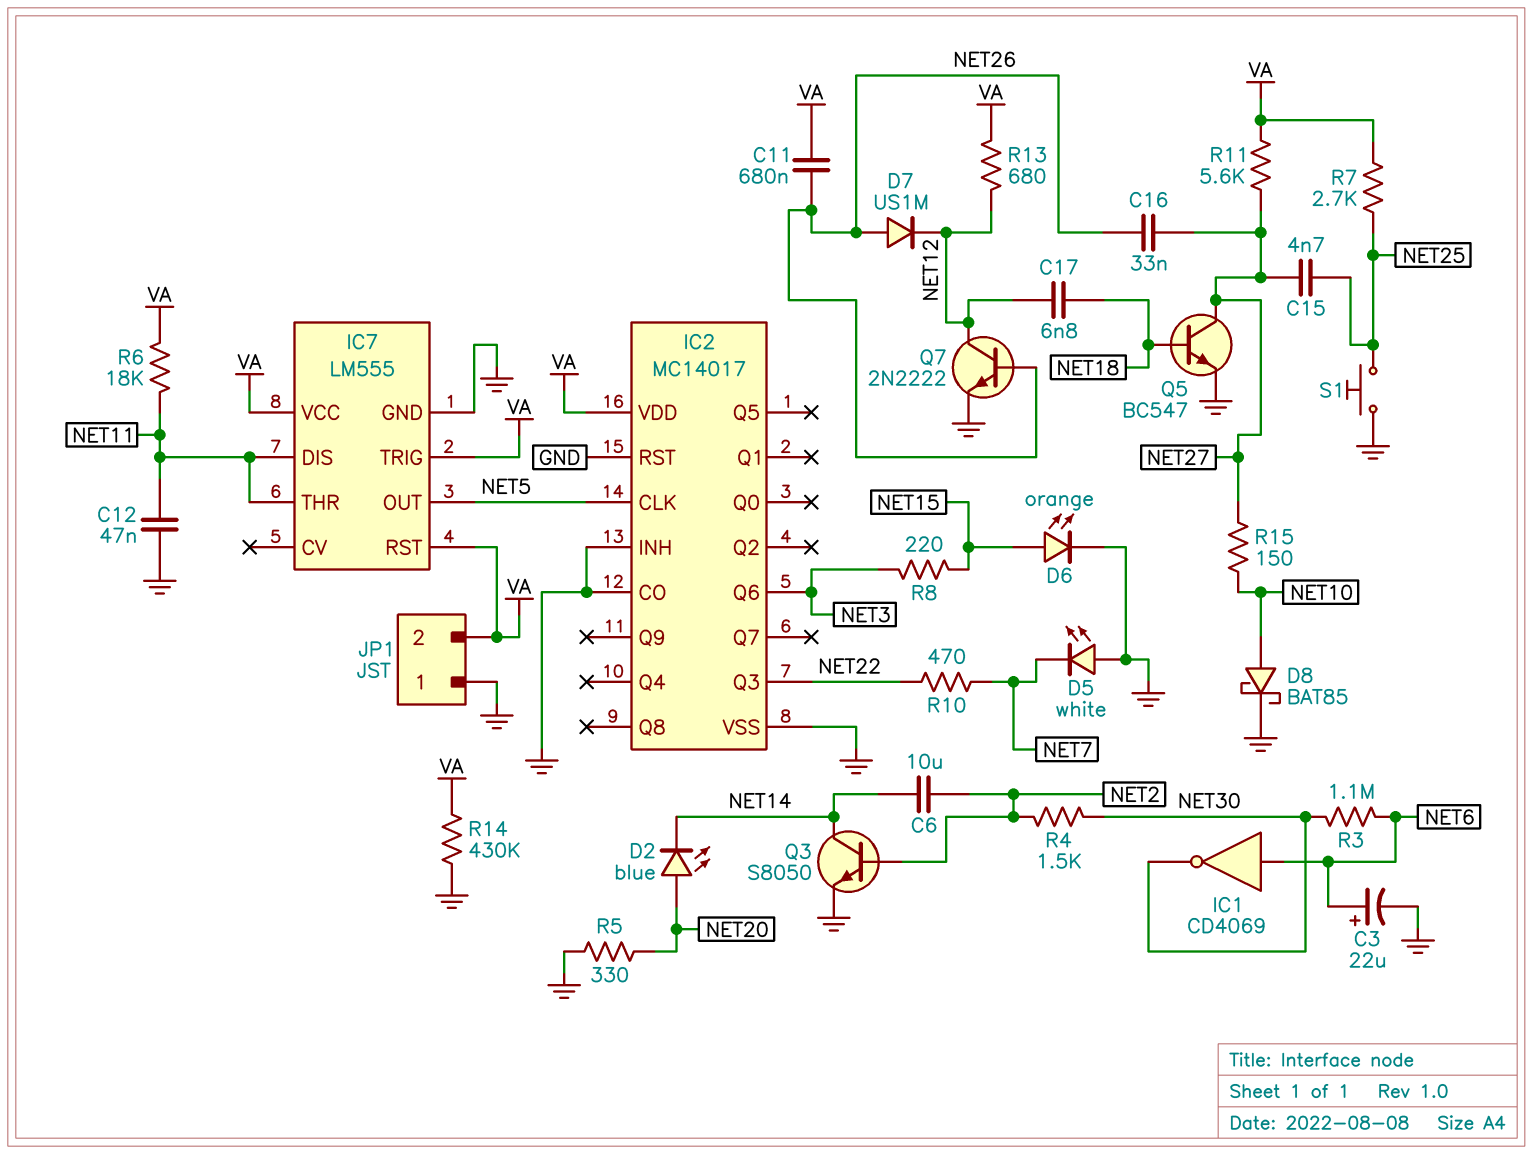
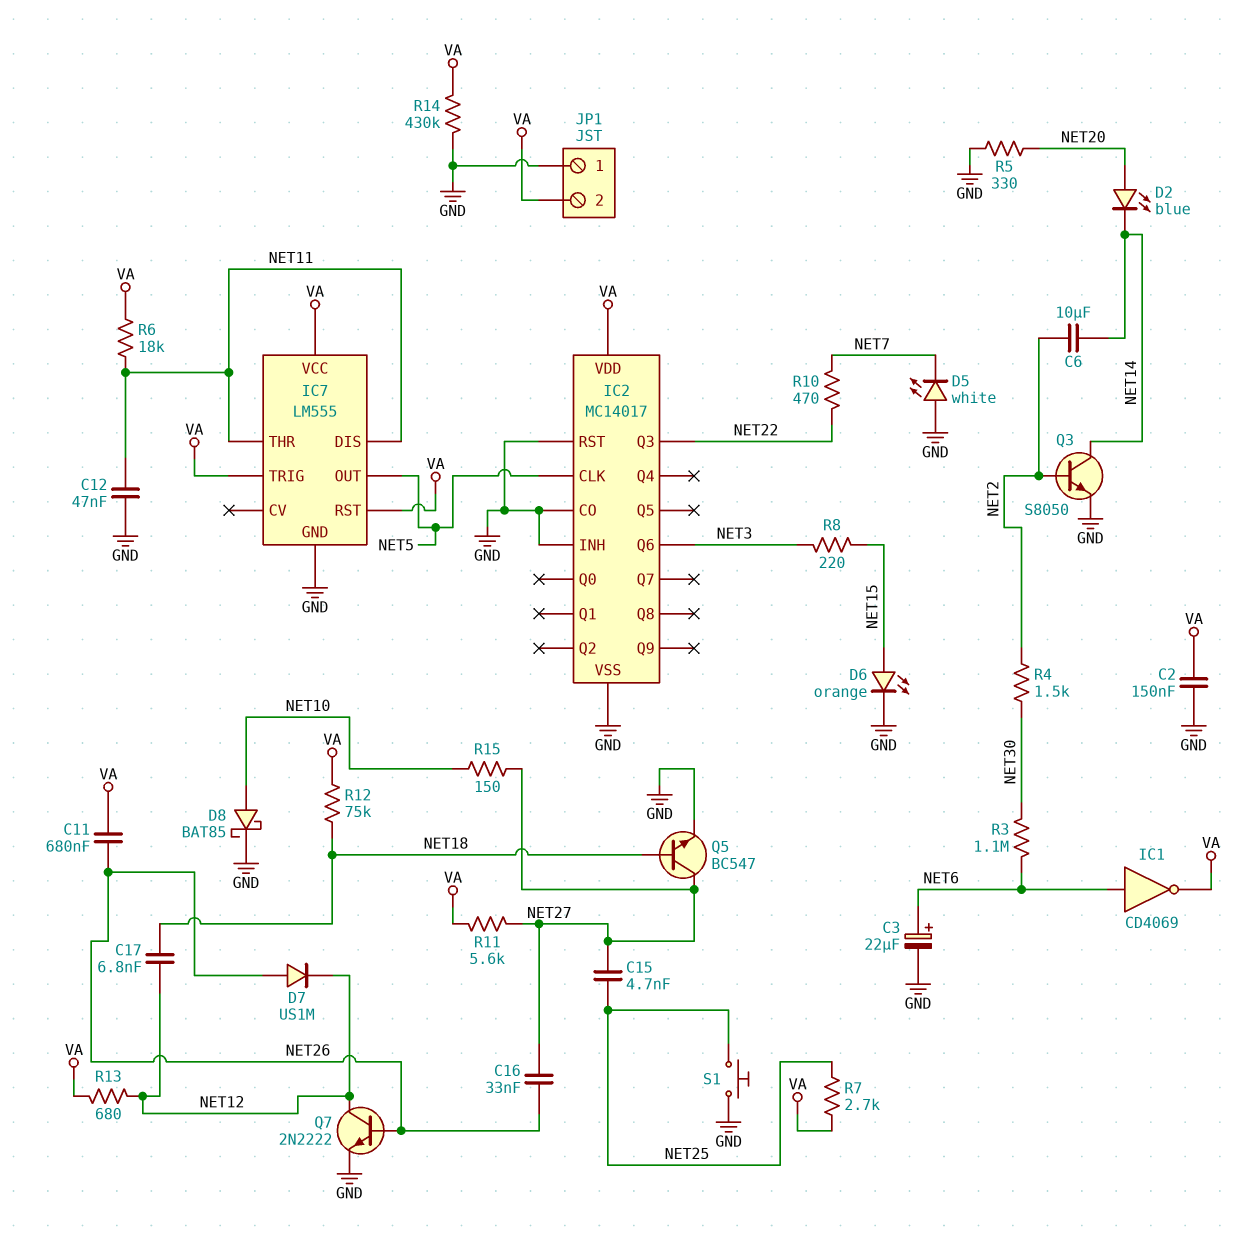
C2: none -> 150nF (GND, VA)
IC1: NOT CD4069 (in NET6, out NET30) -> NOT CD4069 (in NET6, out VA)
R12: none -> 75k (NET18, VA)

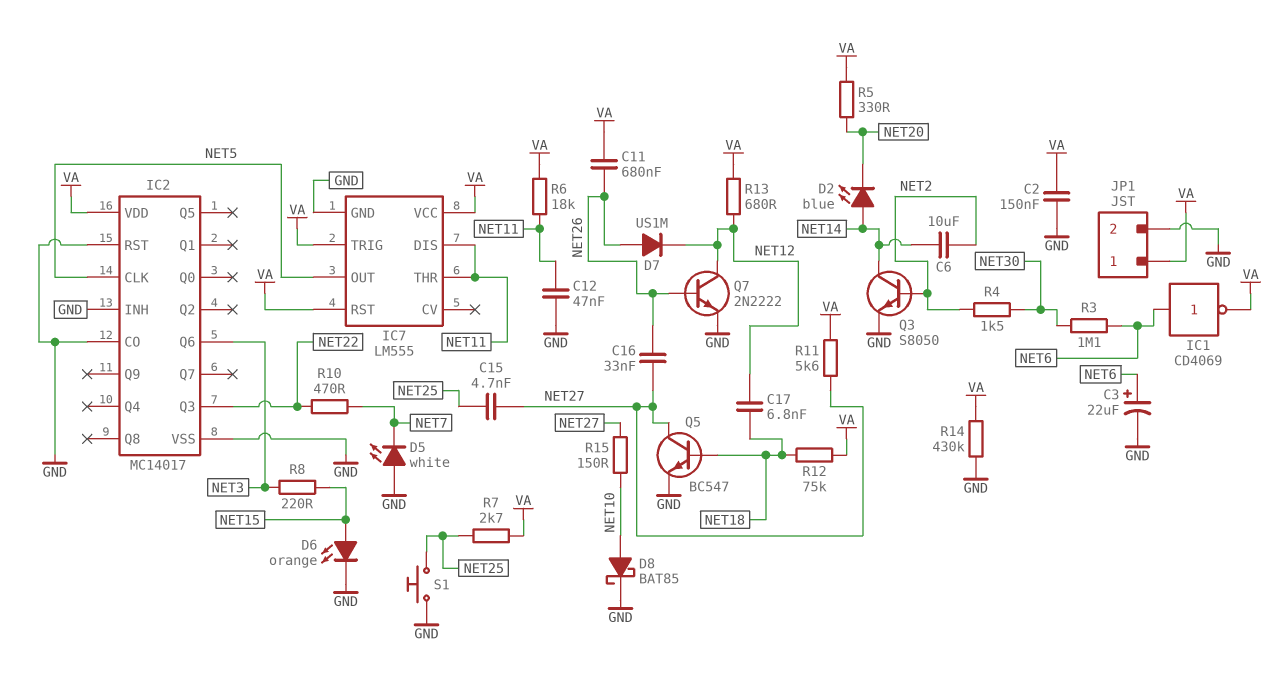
D2: LED blue (A NET20, K NET14) -> LED blue (A NET14, K NET20)
JP1 pin 1: GND -> VA
JP1 pin 2: VA -> GND
R5: 330 (GND, NET20) -> 330 (NET20, VA)

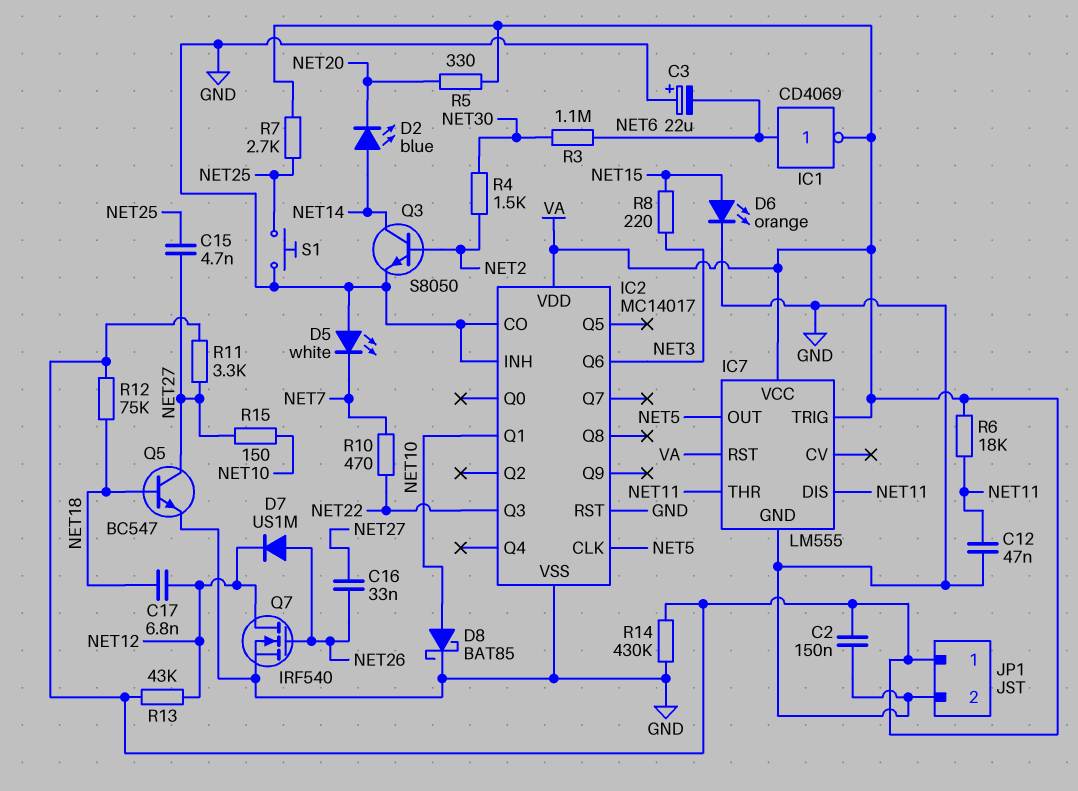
C3: 22uF (plus NET6, minus GND) -> 22uF (plus GND, minus NET6)
C6: 10uF (NET2, NET14) -> none
C11: 680nF (NET26, VA) -> none
IC2 pin Q1: none -> NET10
Q7: NPN 2N2222 (B NET26, C NET12, E GND) -> NMOS IRF540 (G NET26, D NET12, S GND)
R11: 5.6k (NET27, VA) -> 3.3k (NET27, VA)
R13: 680 (NET12, VA) -> 43k (NET12, VA)

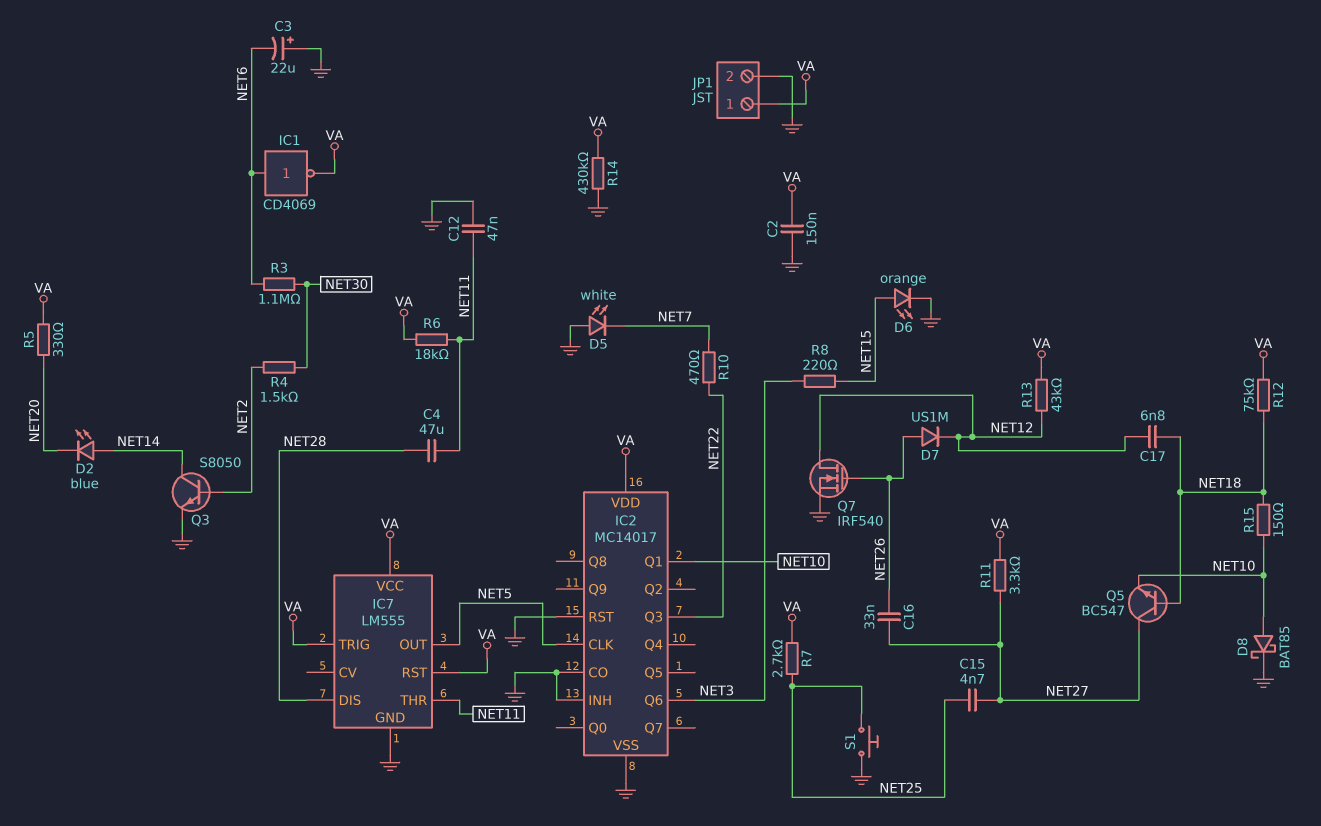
C4: none -> 47uF (NET11, NET28)
IC7 pin DIS: NET11 -> NET28
Q5: NPN BC547 (B NET18, C NET27, E GND) -> NPN BC547 (B NET18, C NET27, E NET10)
R15: 150 (NET10, NET27) -> 150 (NET10, NET18)

